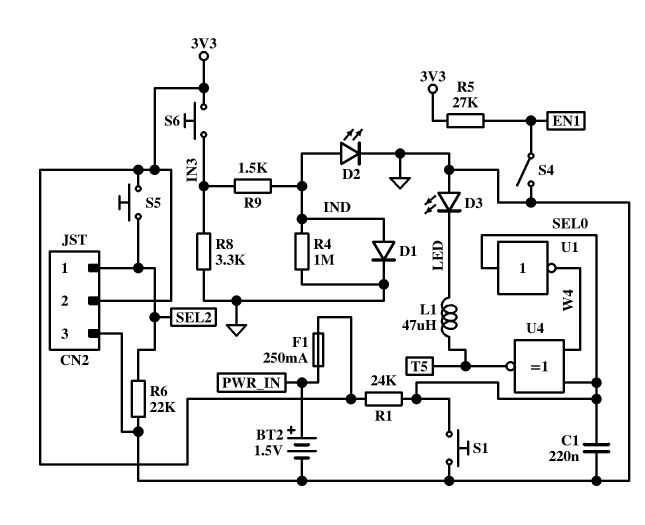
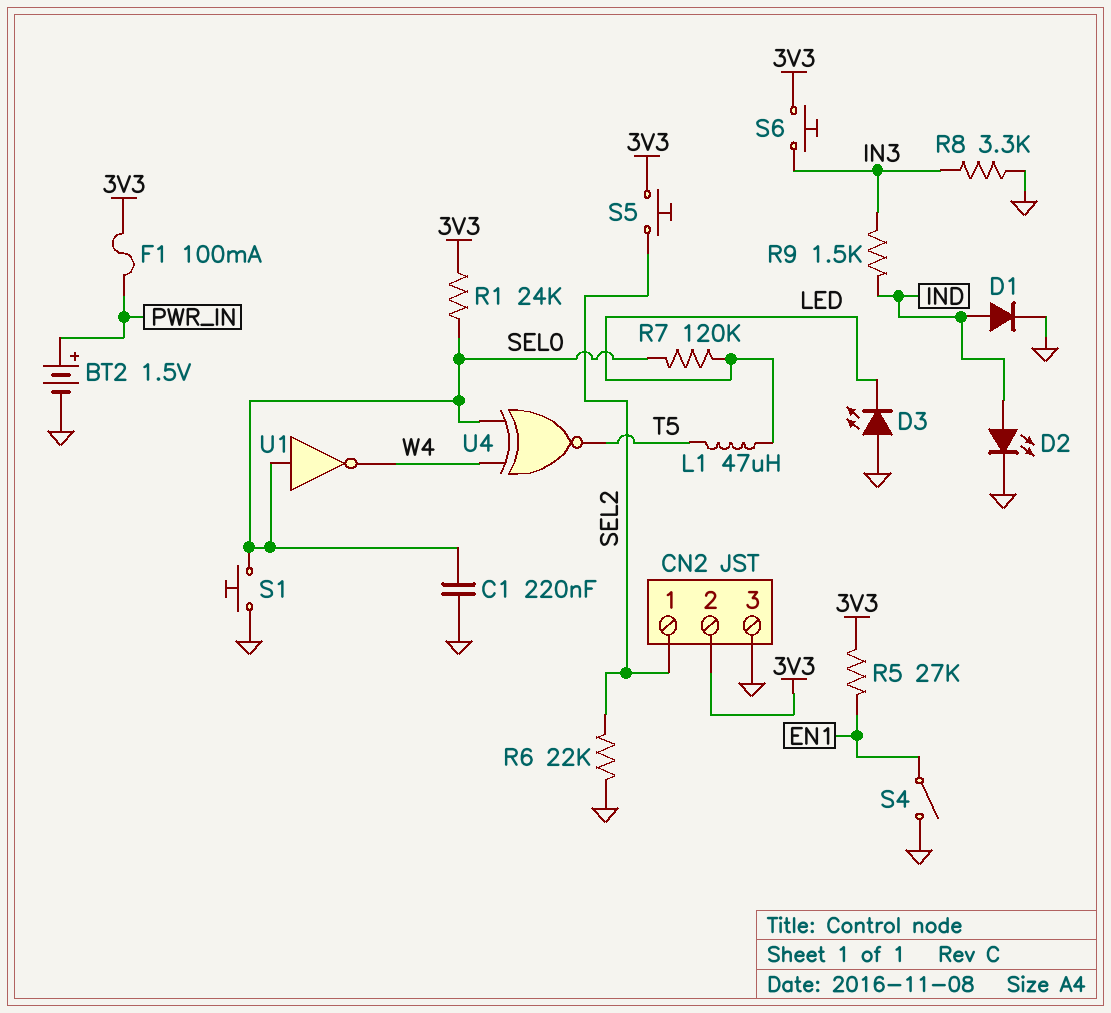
F1: 250mA (3V3, PWR_IN) -> 100mA (3V3, PWR_IN)
R4: 1M (GND, IND) -> none
R7: none -> 120k (LED, SEL0)

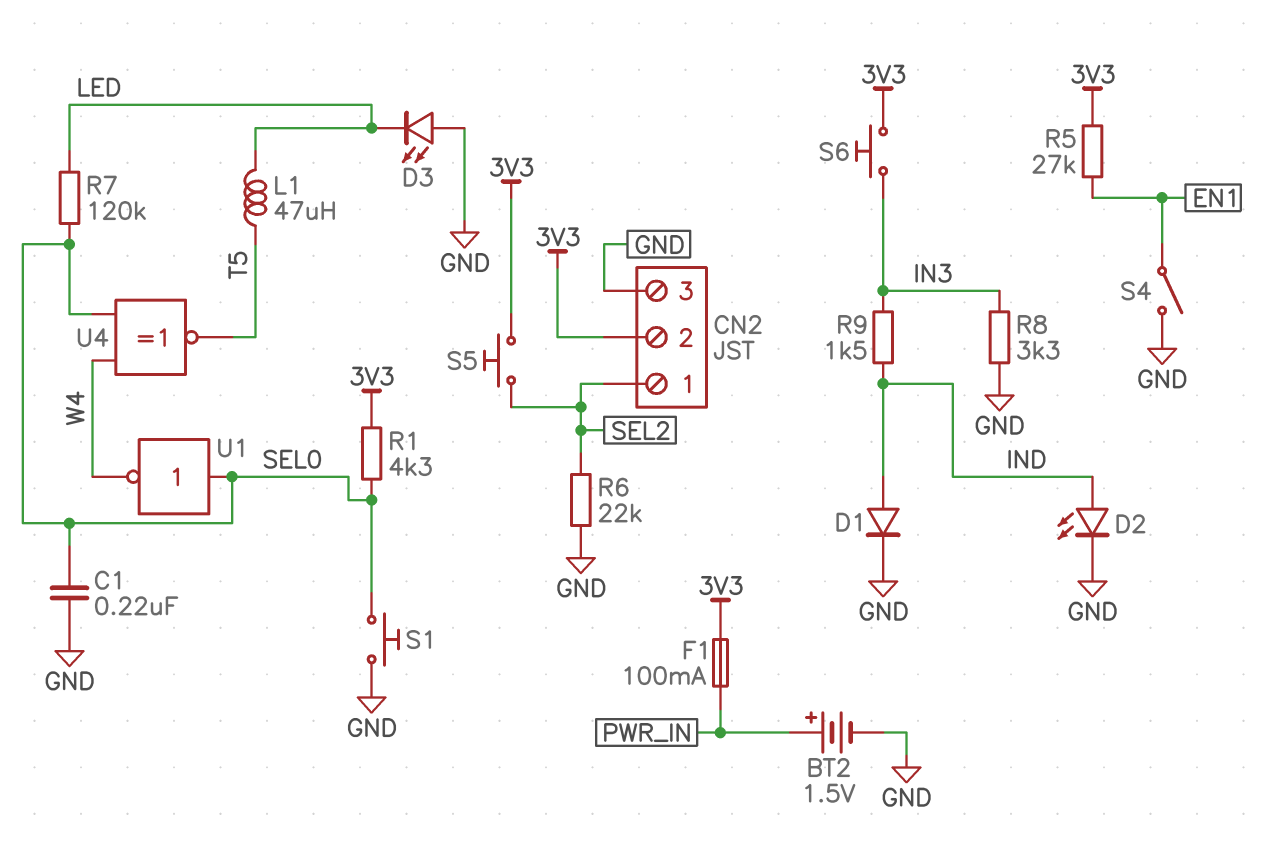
R1: 24k (3V3, SEL0) -> 4.3k (3V3, SEL0)

